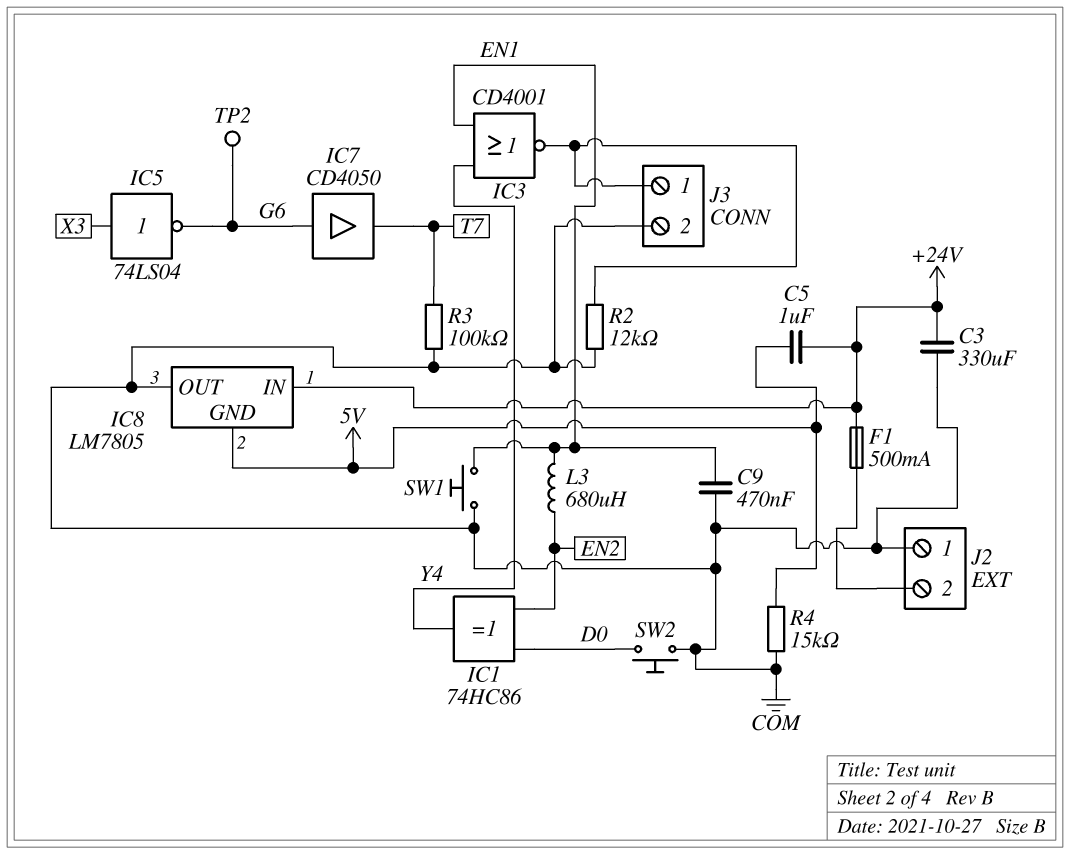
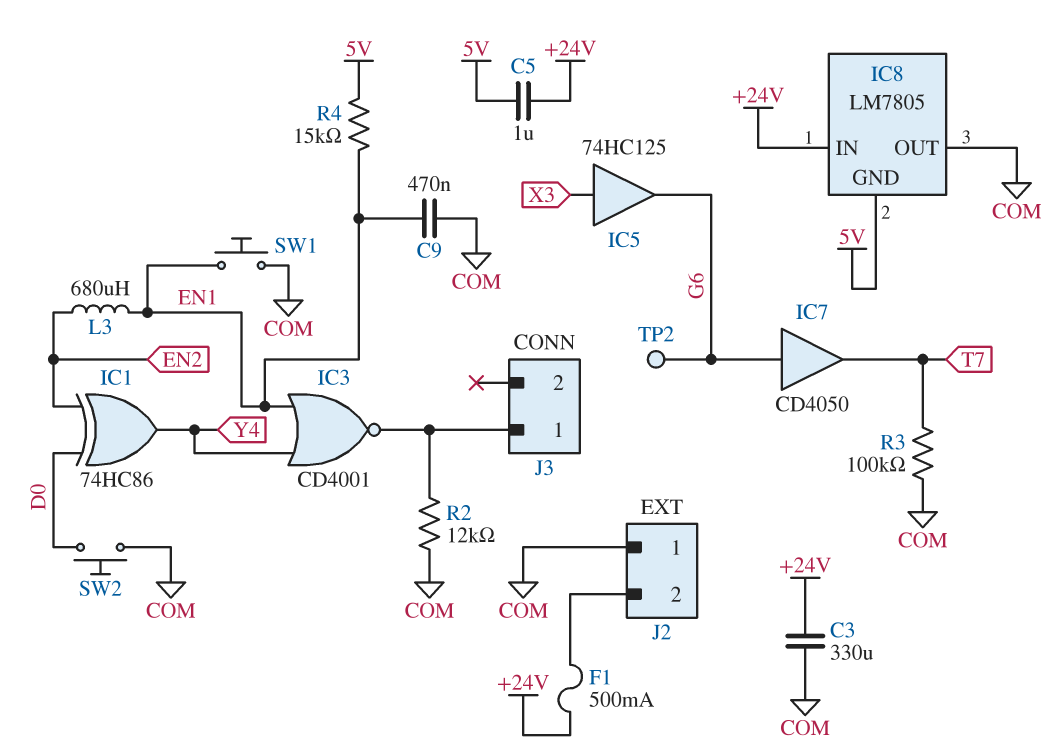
IC5: NOT 74LS04 (in X3, out G6) -> buffer 74HC125 (in X3, out G6)
J3 pin 2: COM -> none
R4: 15k (5V, COM) -> 15k (5V, EN1)

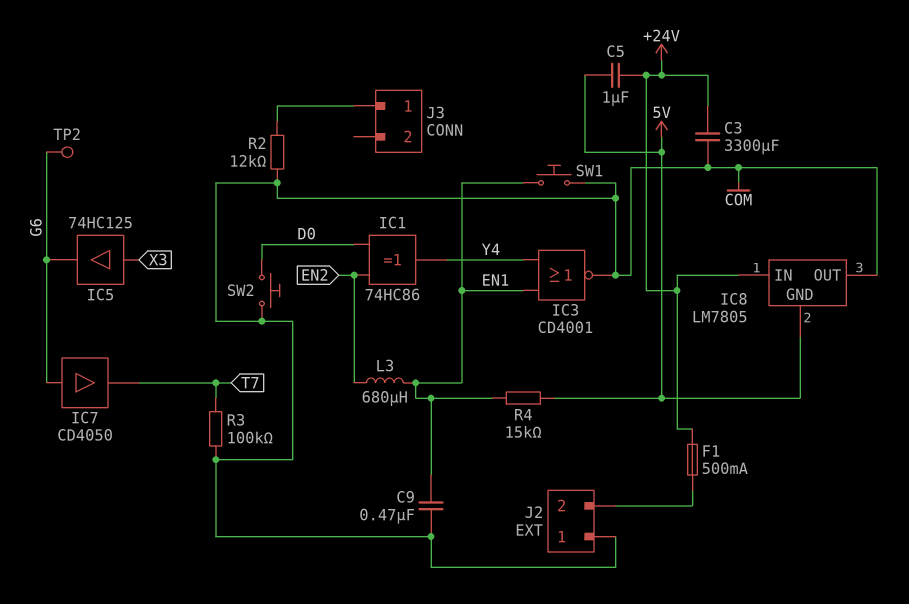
C3: 330uF (+24V, COM) -> 3300uF (+24V, COM)
IC3: NOR CD4001 (in EN1, in Y4, out J3/1) -> NOR CD4001 (in EN1, in Y4, out COM)

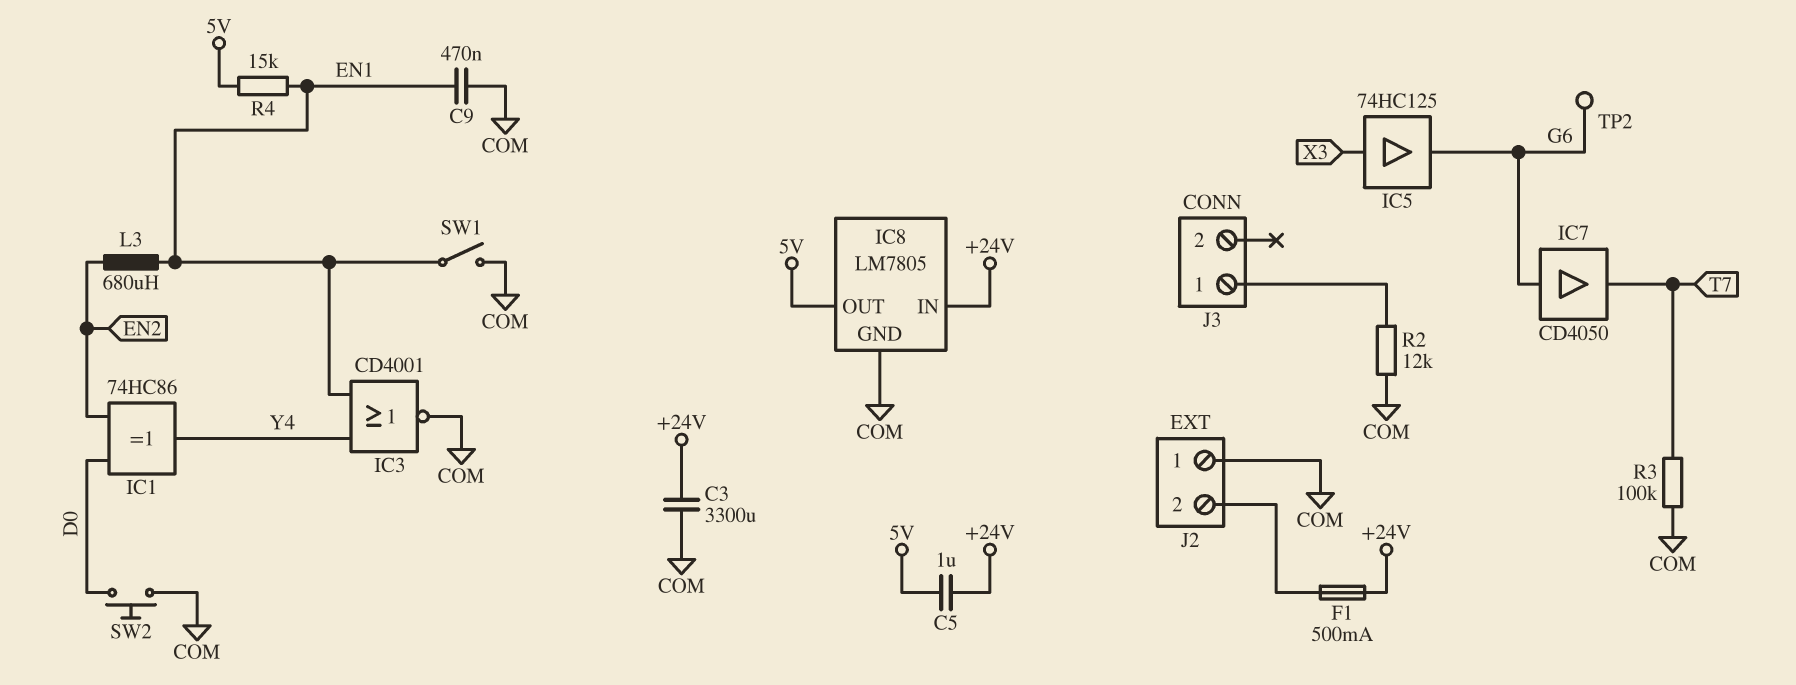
IC8 pin GND: 5V -> COM
IC8 pin OUT: COM -> 5V
SW1: button (COM, EN1) -> switch (COM, EN1)

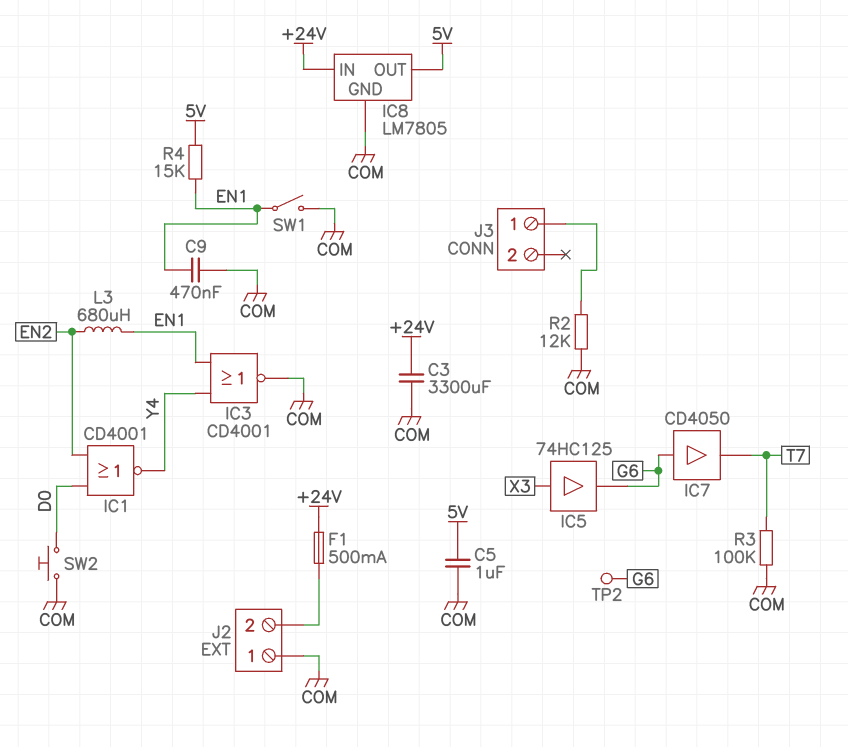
C5: 1uF (+24V, 5V) -> 1uF (5V, COM)
IC1: XOR 74HC86 (in D0, in EN2, out Y4) -> NOR CD4001 (in D0, in EN2, out Y4)

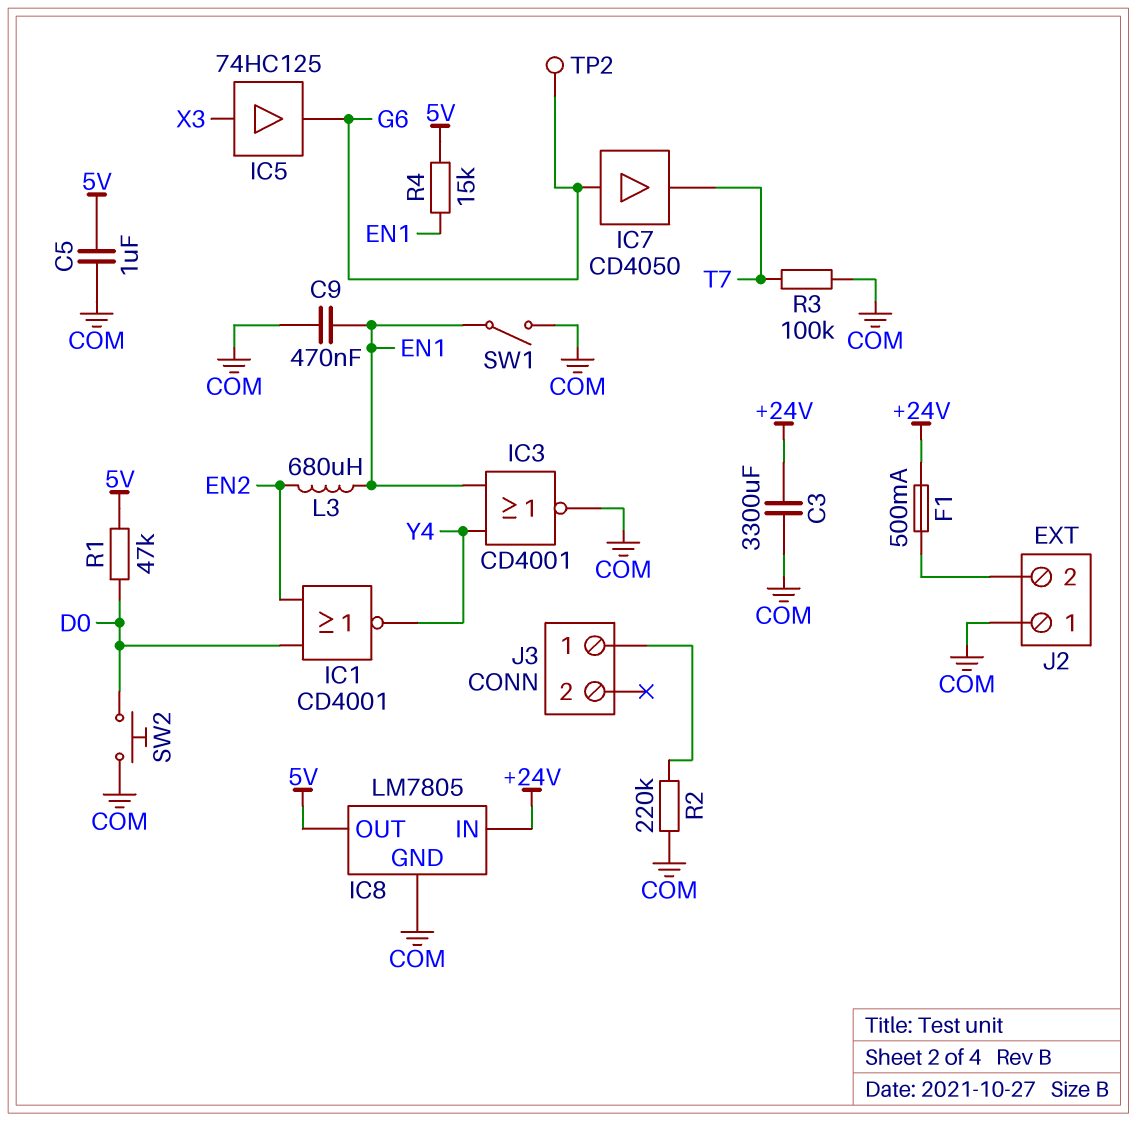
R1: none -> 47k (5V, D0)
R2: 12k (COM, J3/1) -> 220k (COM, J3/1)

